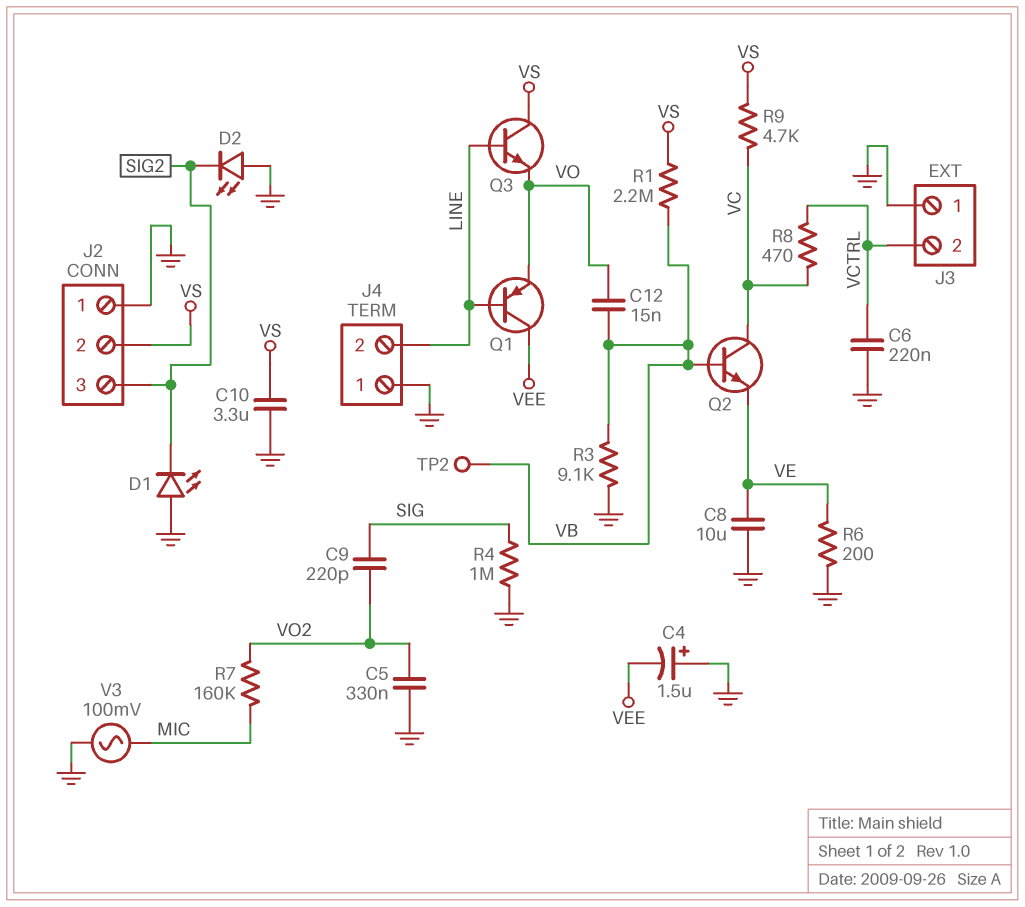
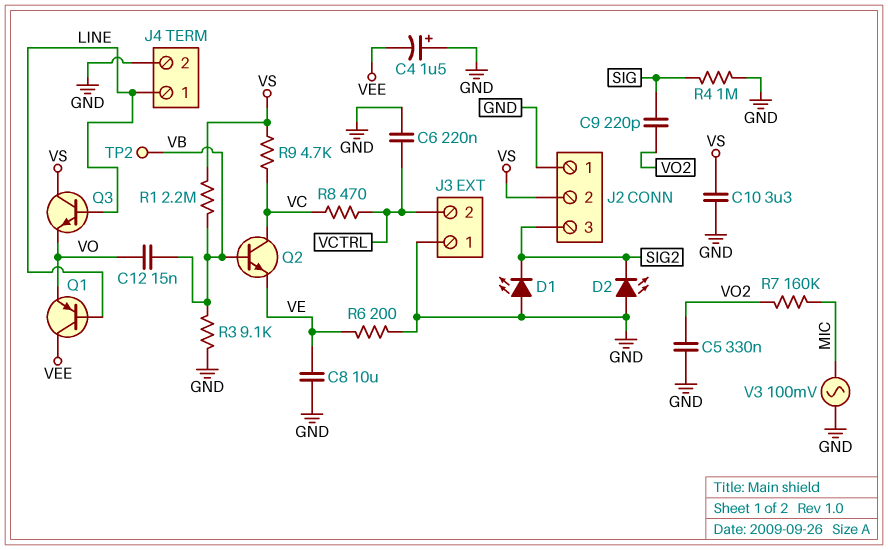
J4 pin 1: GND -> LINE
J4 pin 2: LINE -> GND

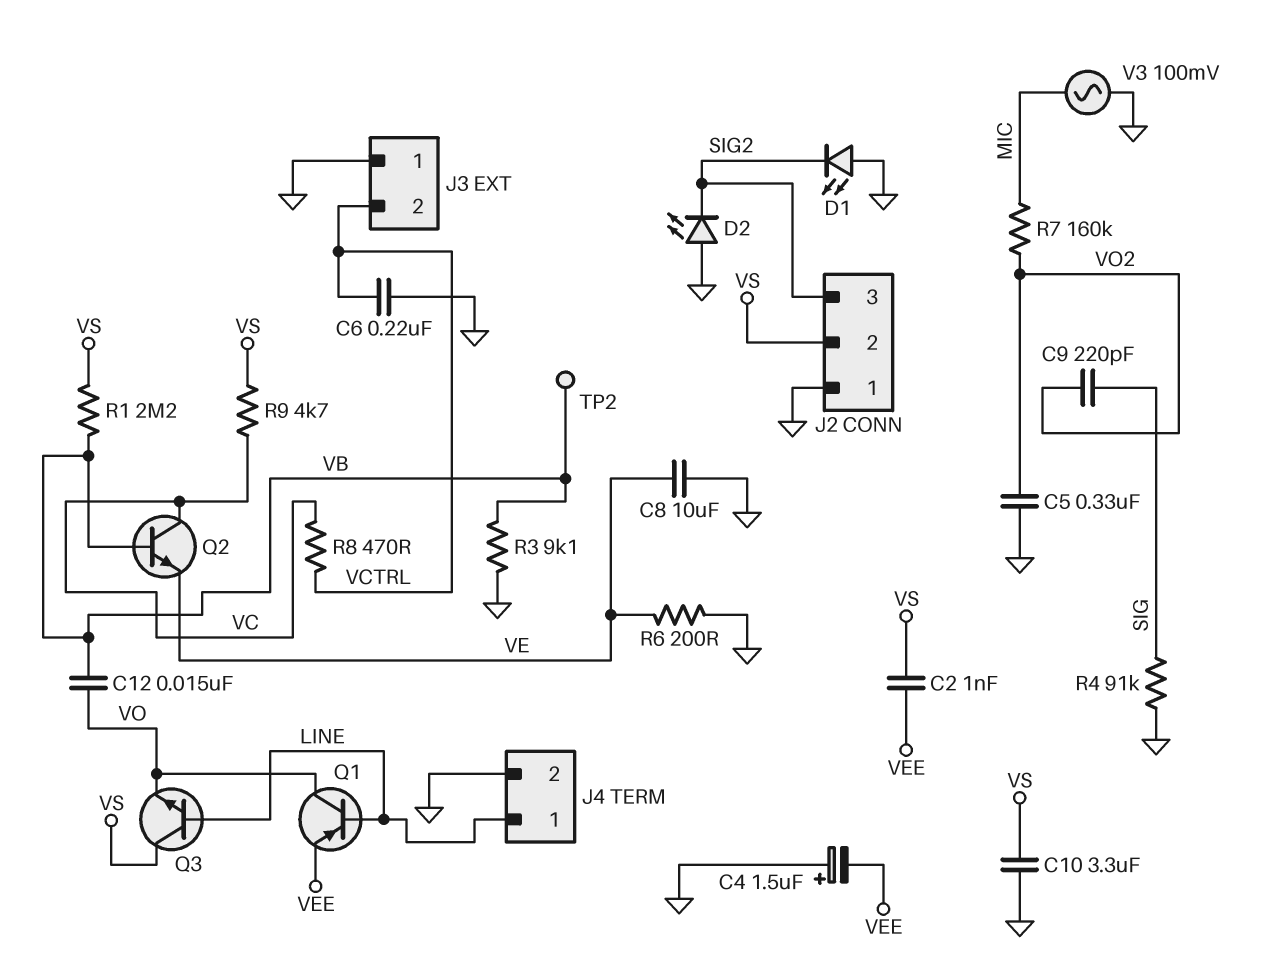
C2: none -> 1nF (VEE, VS)
Q1: PNP (B LINE, C VEE, E VO) -> PNP (B LINE, C VO, E VEE)
R4: 1M (GND, SIG) -> 91k (GND, SIG)

